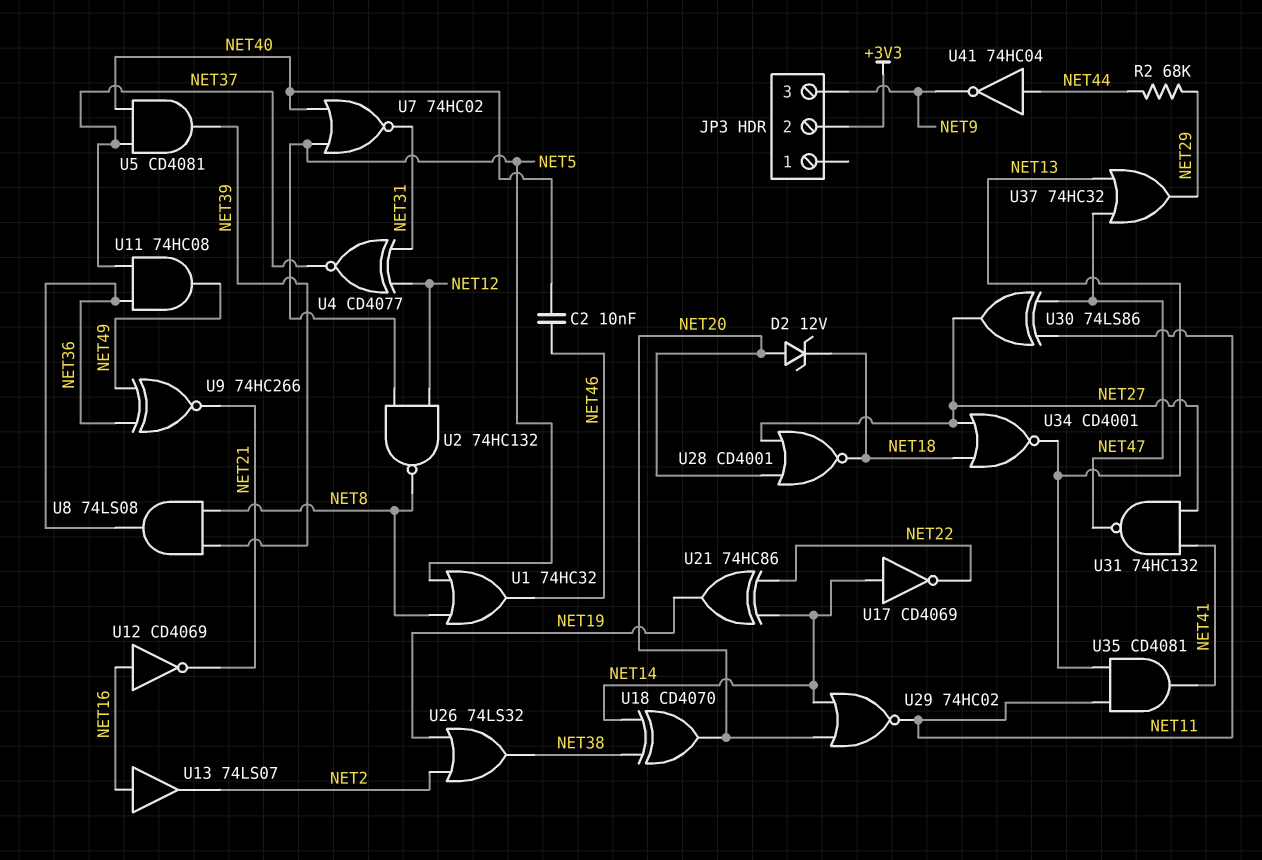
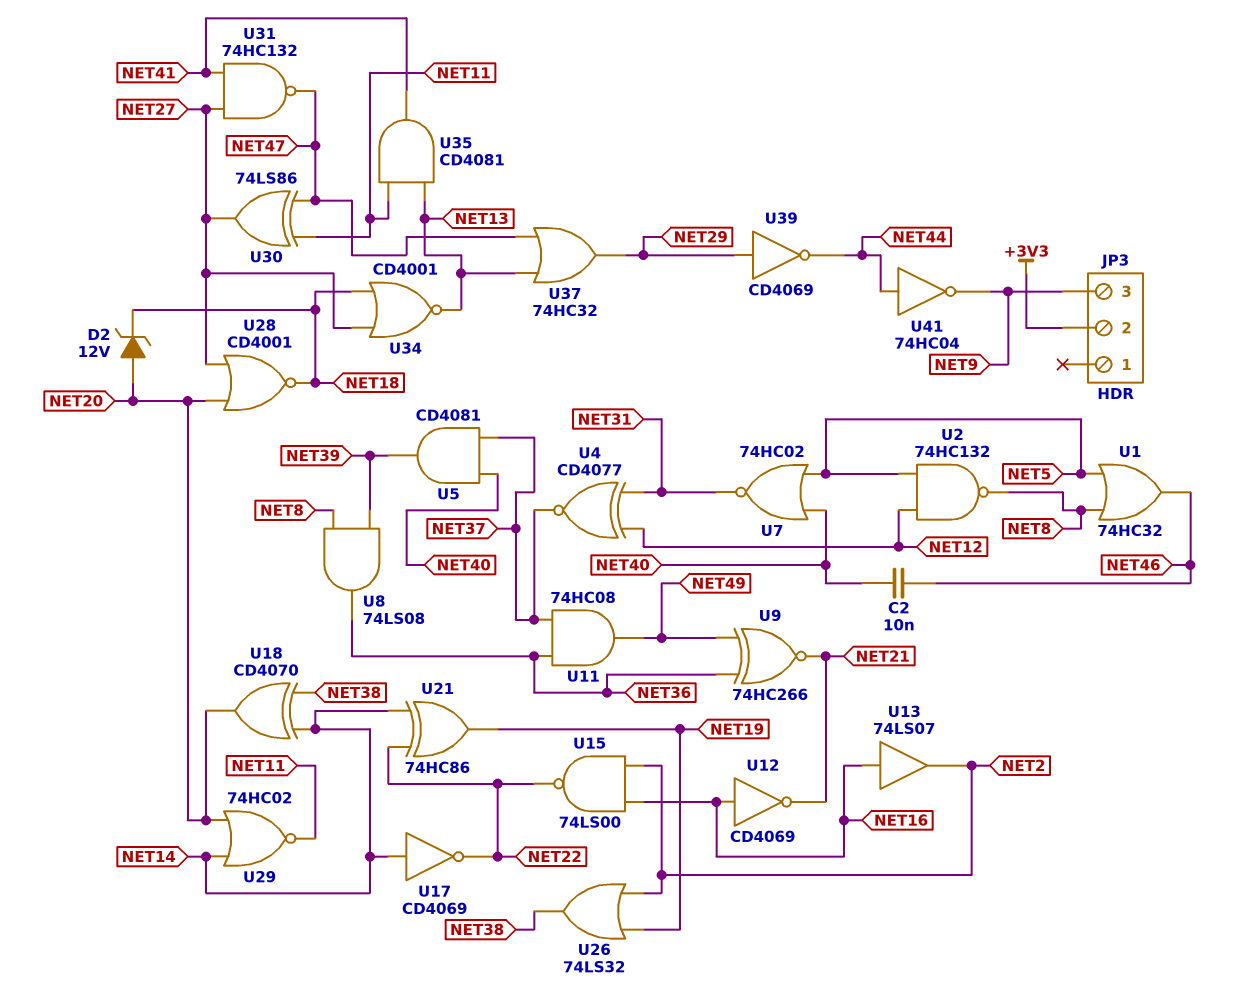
R2: 68k (NET29, NET44) -> none
U15: none -> NAND 74LS00 (in NET2, in NET16, out NET22)
U39: none -> NOT CD4069 (in NET29, out NET44)

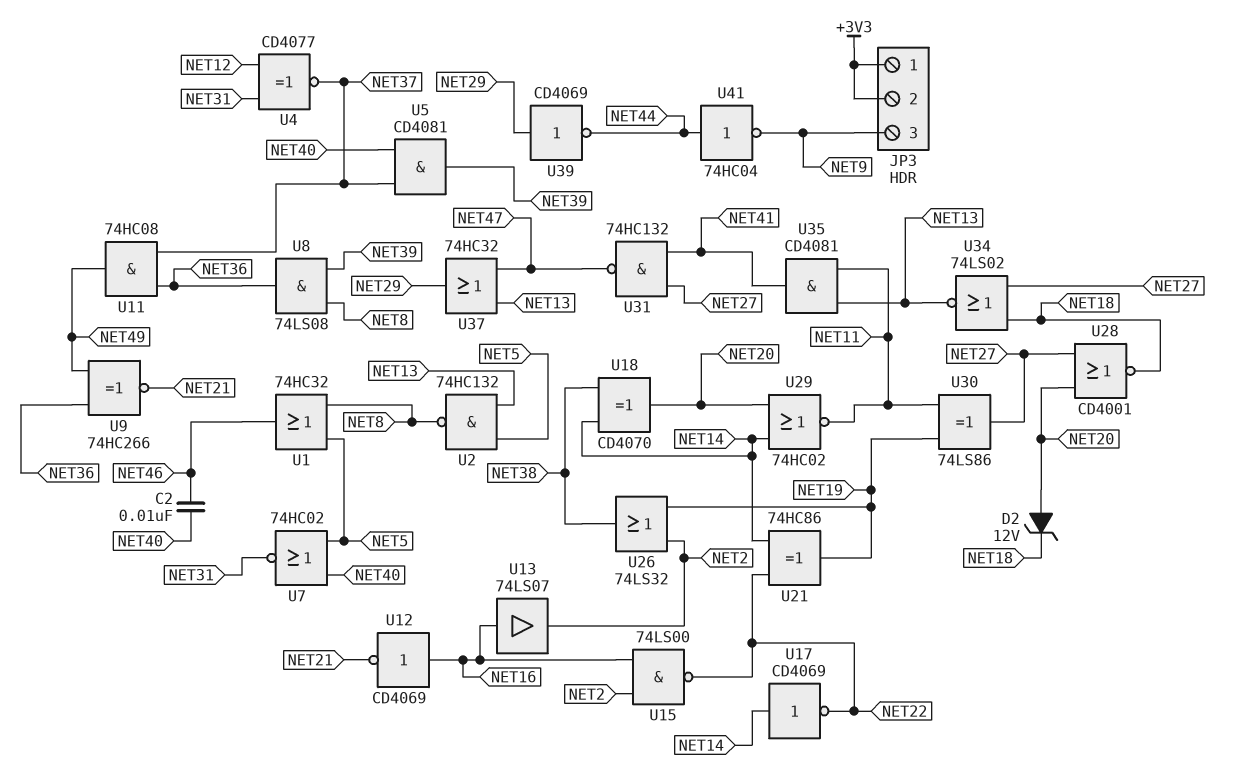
JP3 pin 1: none -> +3V3
U2: NAND 74HC132 (in NET5, in NET12, out NET8) -> NAND 74HC132 (in NET5, in NET13, out NET8)
U30: XOR 74LS86 (in NET11, in NET47, out NET27) -> XOR 74LS86 (in NET11, in NET19, out NET27)
U34: NOR CD4001 (in NET18, in NET27, out NET13) -> NOR 74LS02 (in NET18, in NET27, out NET13)

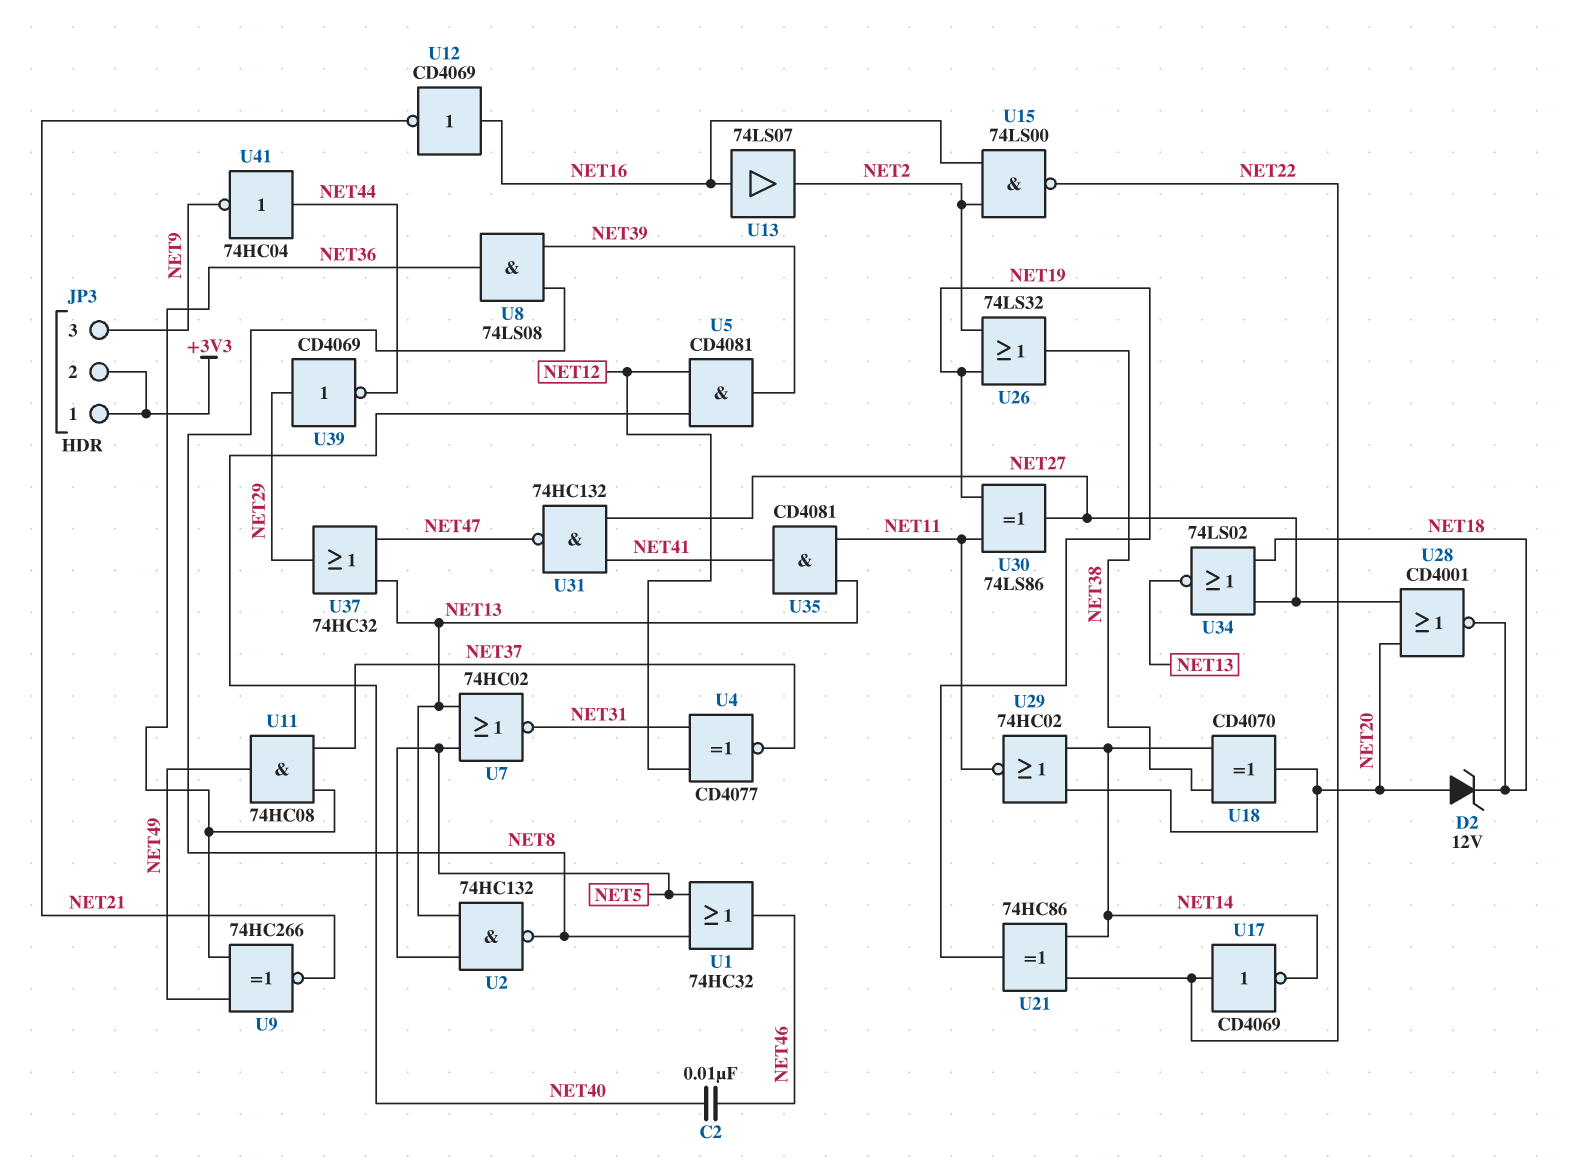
U5: AND CD4081 (in NET37, in NET40, out NET39) -> AND CD4081 (in NET12, in NET40, out NET39)
U7: NOR 74HC02 (in NET5, in NET40, out NET31) -> NOR 74HC02 (in NET5, in NET13, out NET31)
U17: NOT CD4069 (in NET14, out NET22) -> NOT CD4069 (in NET22, out NET14)

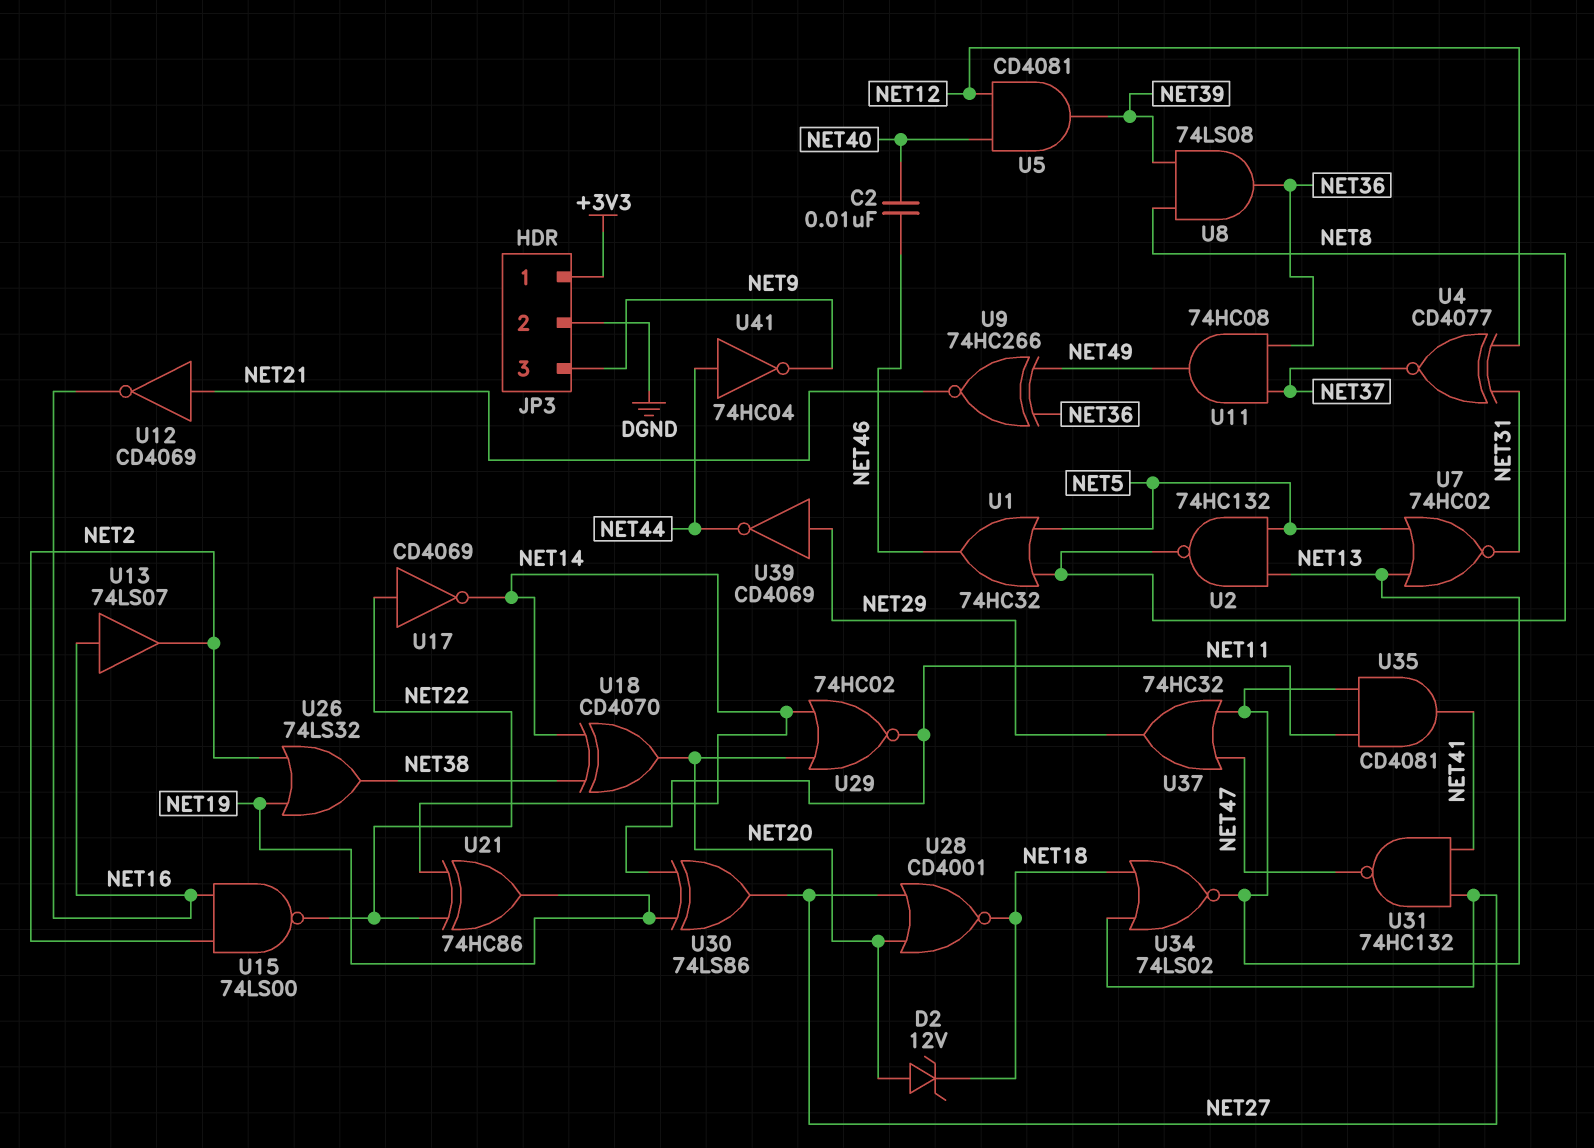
JP3 pin 2: +3V3 -> DGND
U12: NOT CD4069 (in NET16, out NET21) -> NOT CD4069 (in NET21, out NET16)

